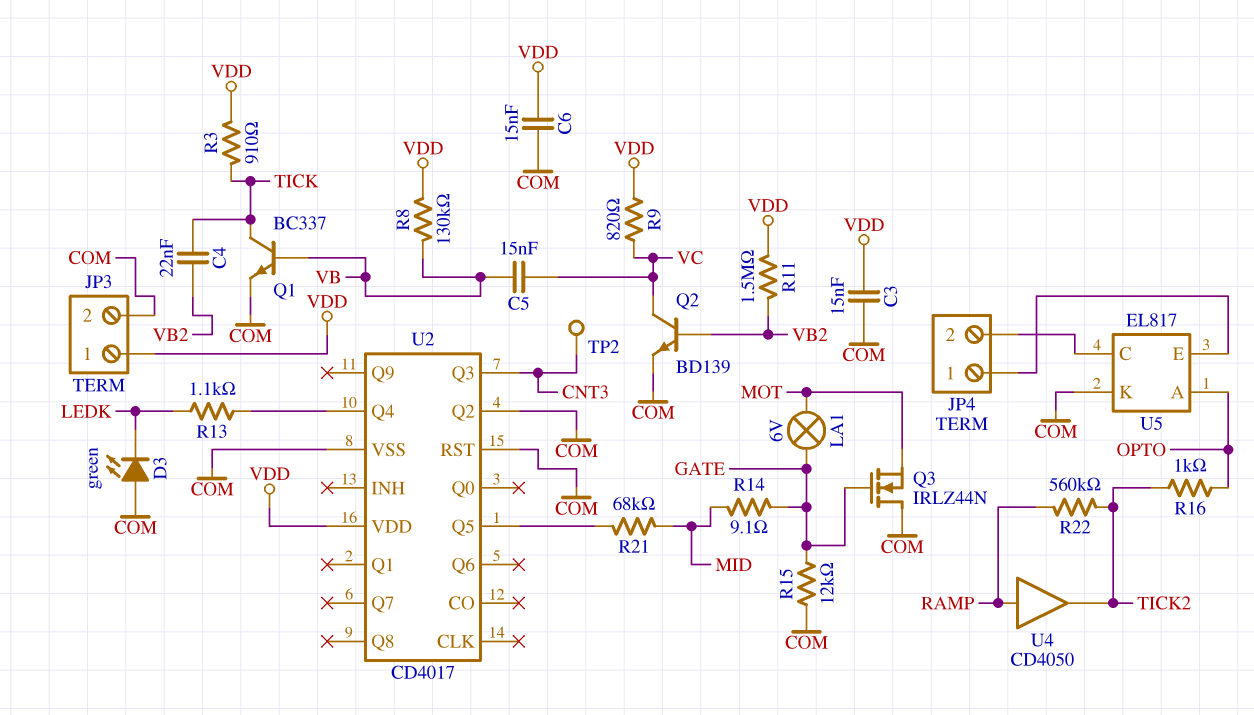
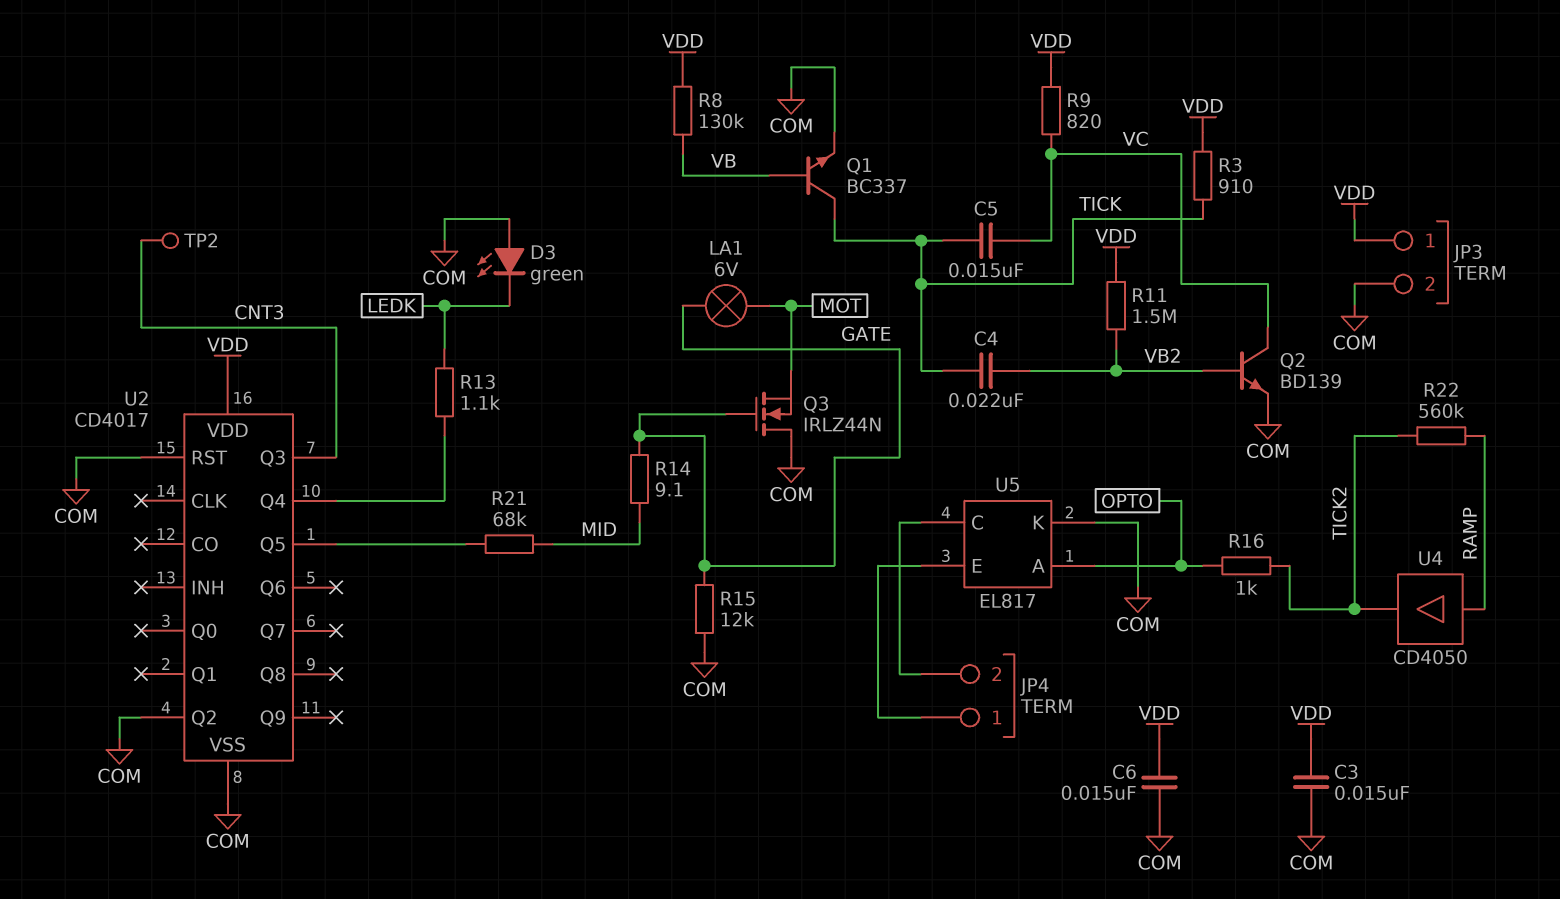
C5: 15nF (VB, VC) -> 15nF (TICK, VC)

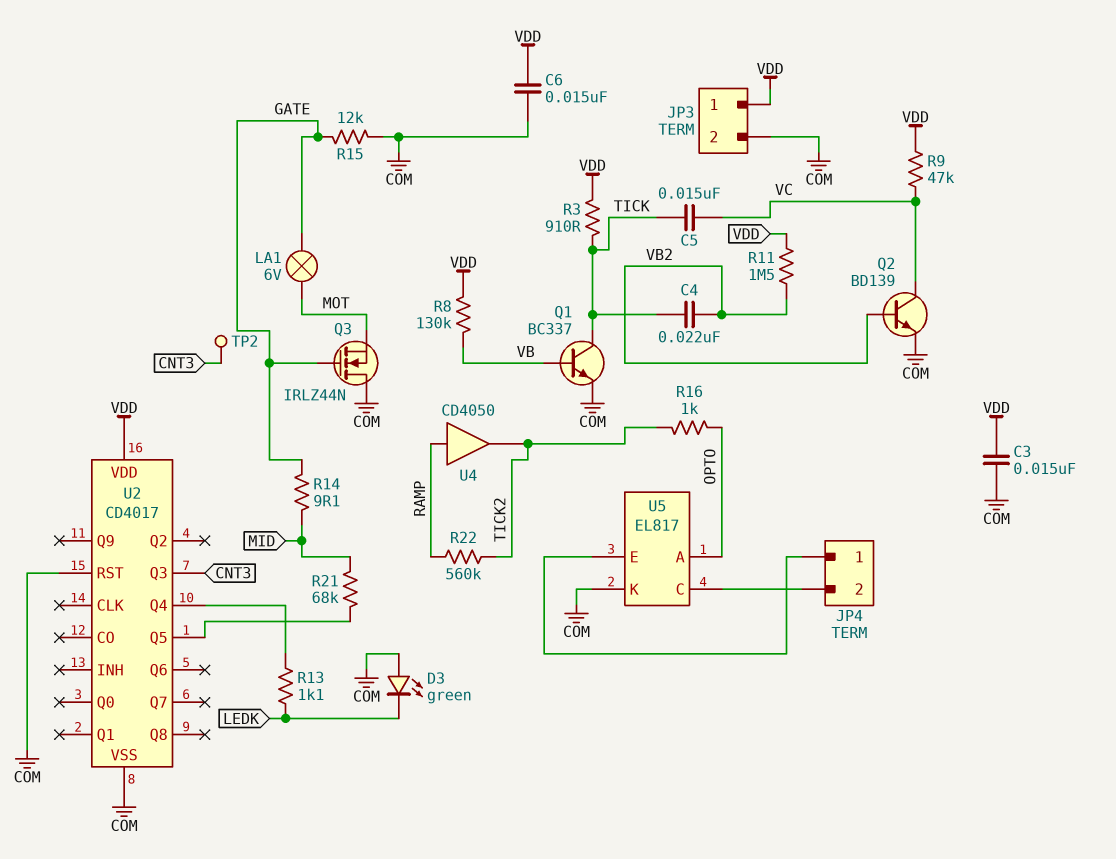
R9: 820 (VC, VDD) -> 47k (VC, VDD)
U2 pin Q2: COM -> none

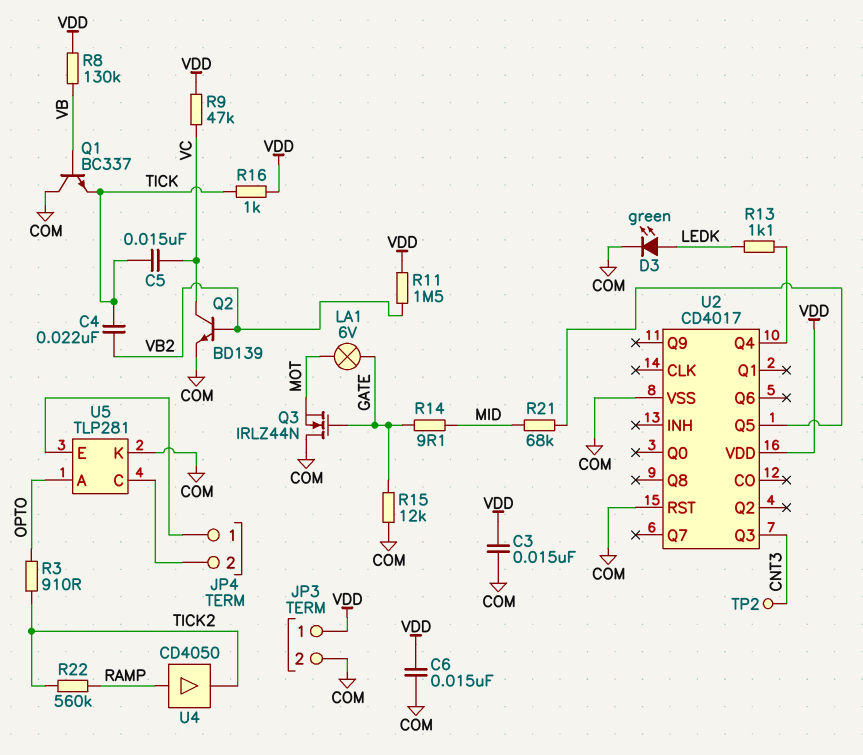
D3: LED green (A COM, K LEDK) -> LED green (A LEDK, K COM)
Q1: NPN BC337 (B VB, C TICK, E COM) -> NPN BC337 (B VB, C COM, E TICK)
R3: 910 (TICK, VDD) -> 910 (OPTO, TICK2)
R16: 1k (OPTO, TICK2) -> 1k (TICK, VDD)
U5: EL817 -> TLP281

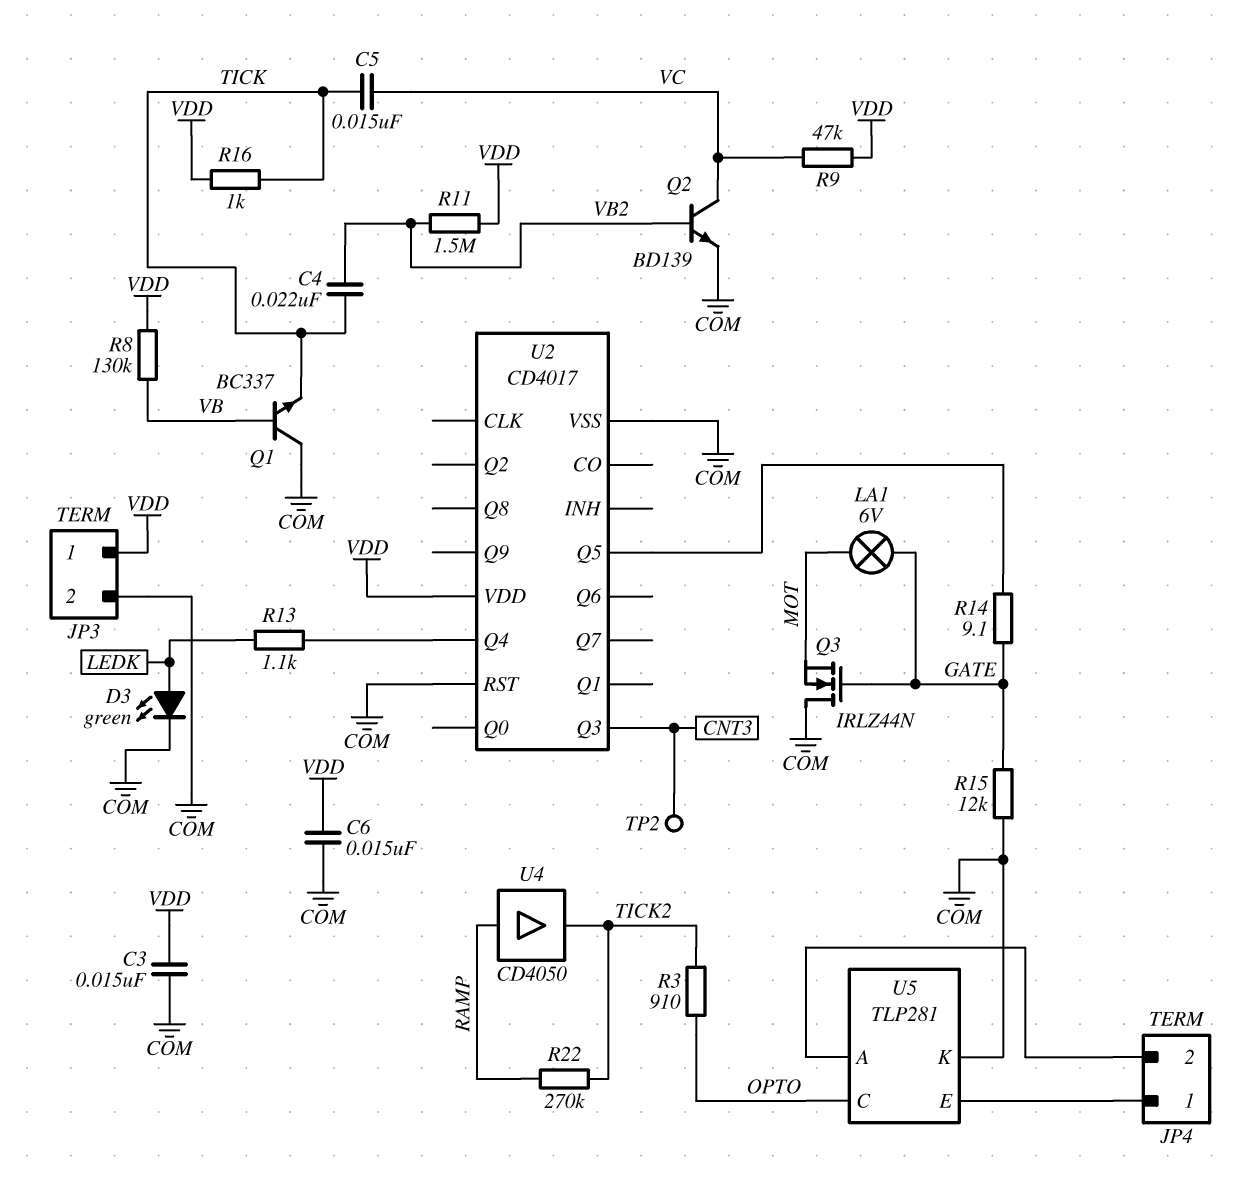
R14: 9.1 (GATE, MID) -> 9.1 (GATE, U2/Q5)
R21: 68k (MID, U2/Q5) -> none
R22: 560k (RAMP, TICK2) -> 270k (RAMP, TICK2)
U5 pin A: OPTO -> JP4/2
U5 pin C: JP4/2 -> OPTO

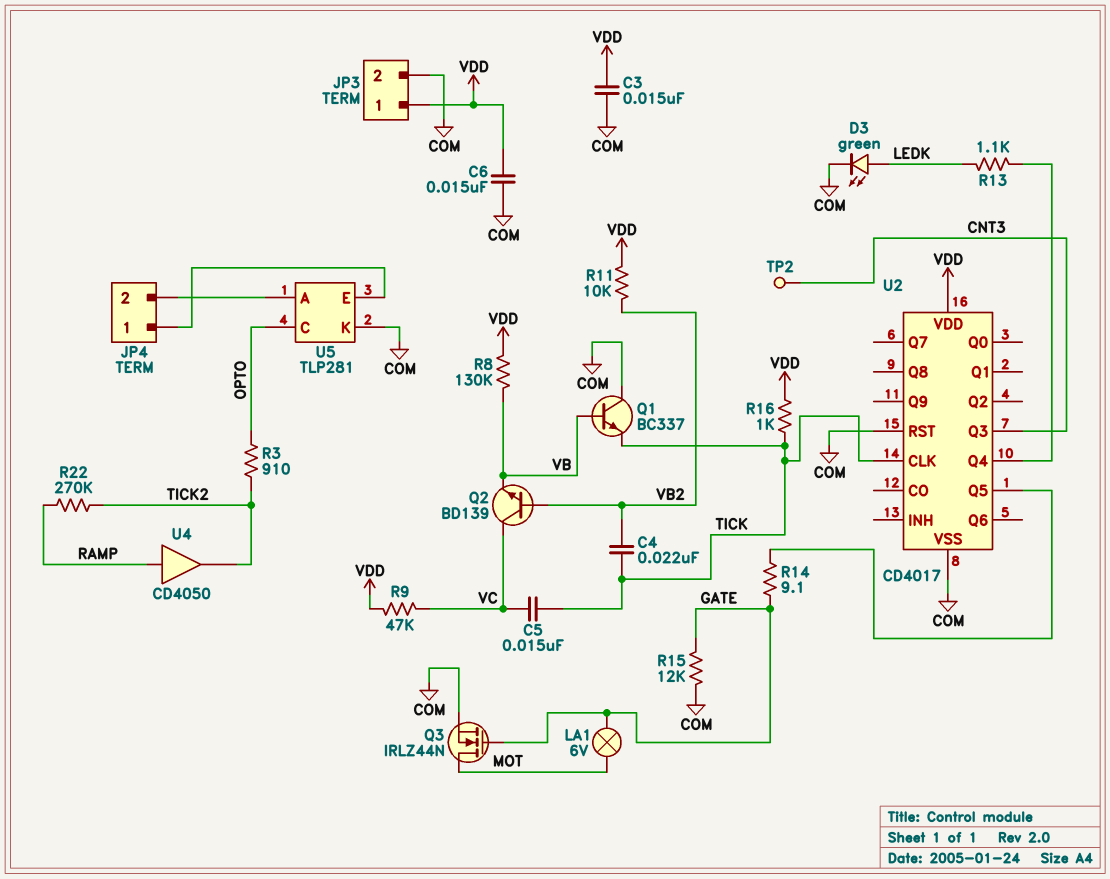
Q2: NPN BD139 (B VB2, C VC, E COM) -> NPN BD139 (B VB2, C VC, E VB)
Q3: NMOS IRLZ44N (G GATE, D COM, S MOT) -> NMOS IRLZ44N (G GATE, D MOT, S COM)
R11: 1.5M (VB2, VDD) -> 10k (VB2, VDD)
U2 pin CLK: none -> TICK

